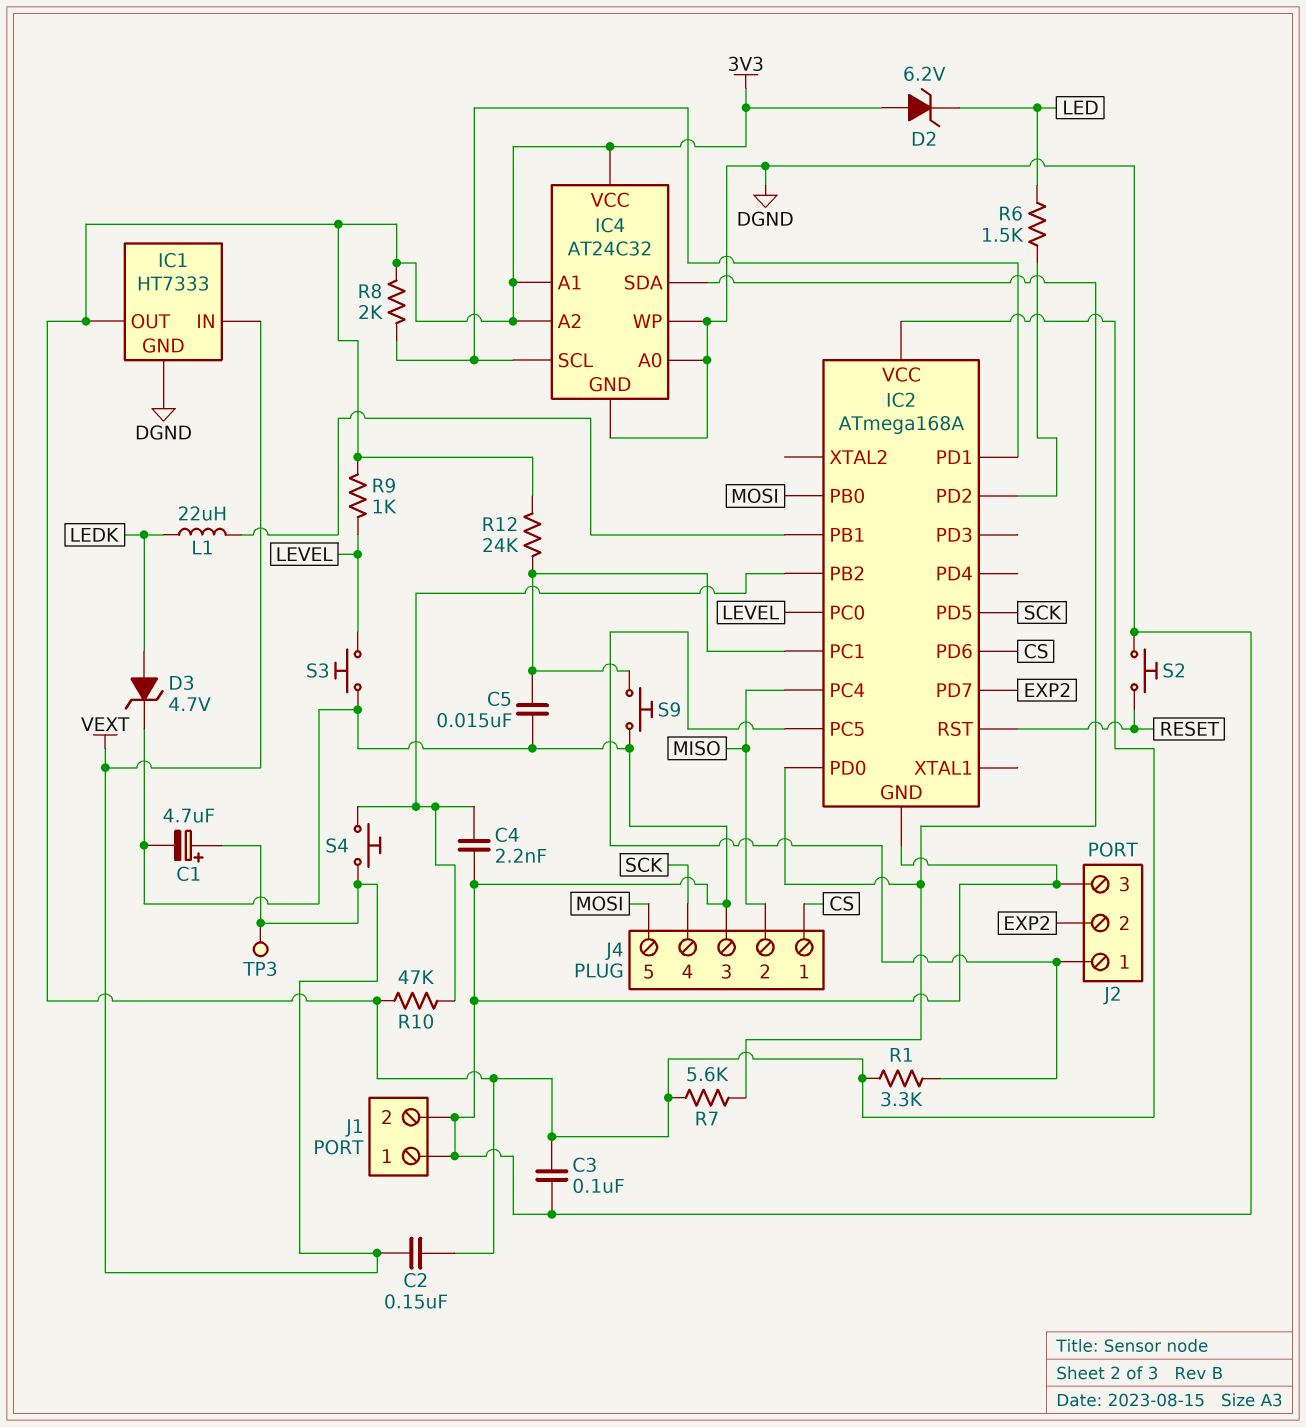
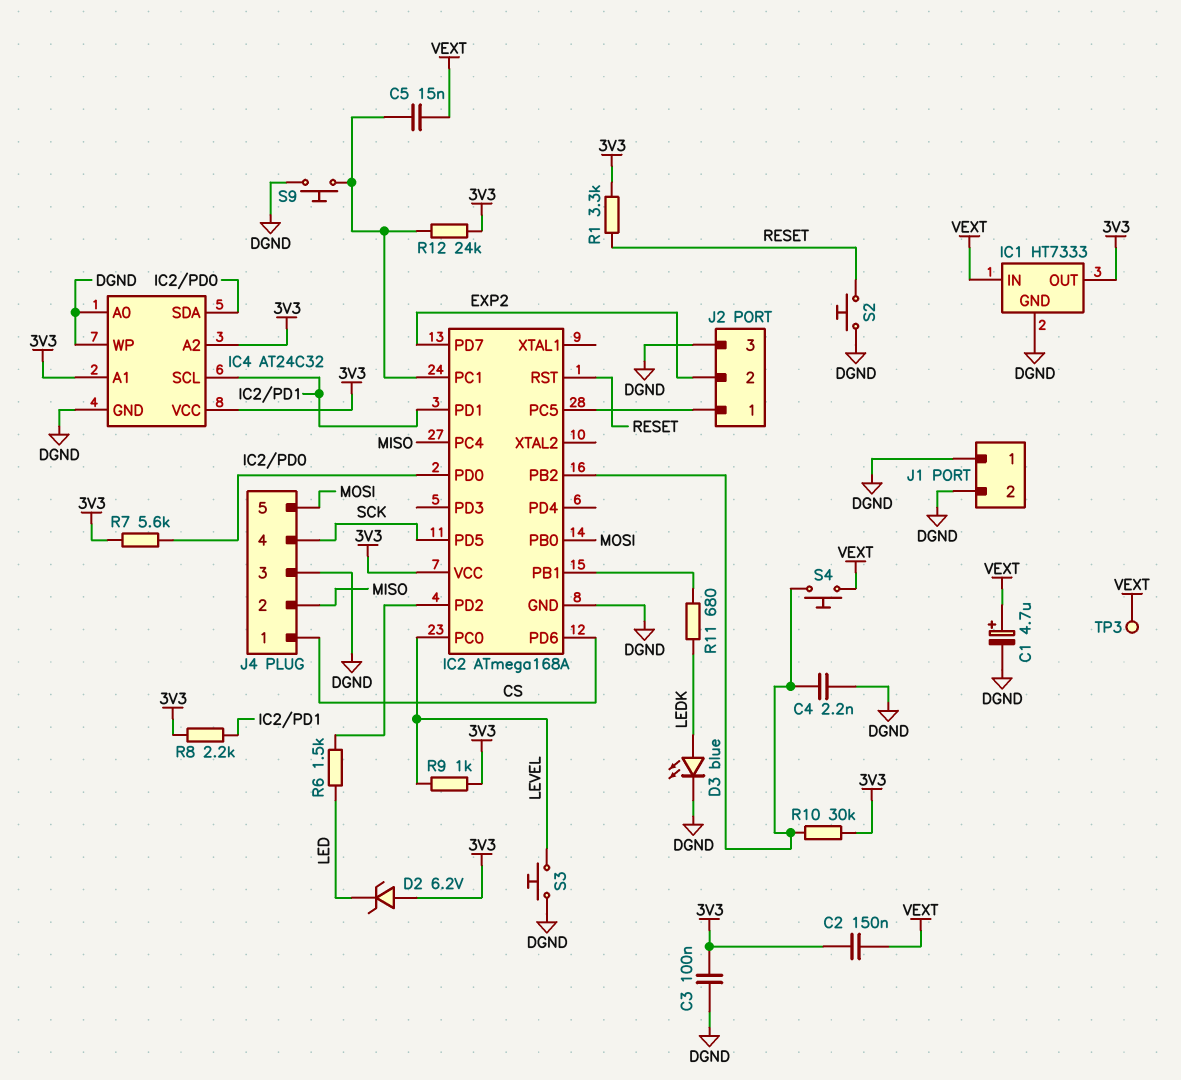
C5: 15nF (DGND, IC2/PC1) -> 15nF (IC2/PC1, VEXT)
D3: zener 4.7V (A LEDK, K DGND) -> LED blue (A LEDK, K DGND)
L1: 22uH (IC2/PB1, LEDK) -> none
R1: 3.3k (3V3, IC2/PC5) -> 3.3k (3V3, RESET)
R8: 2k (3V3, IC2/PD1) -> 2.2k (3V3, IC2/PD1)
R10: 47k (3V3, IC2/PB2) -> 30k (3V3, IC2/PB2)
R11: none -> 680 (IC2/PB1, LEDK)

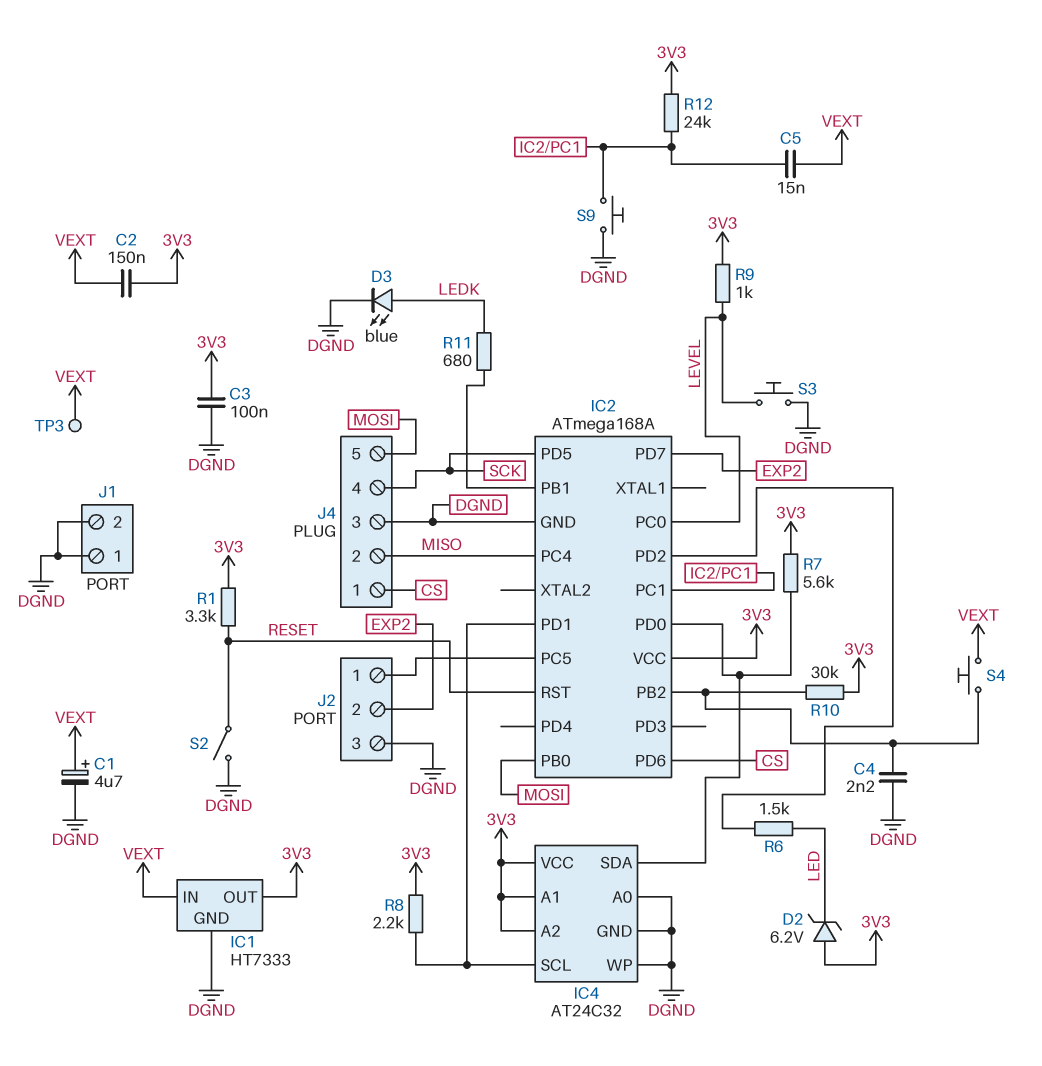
S2: button (DGND, RESET) -> switch (DGND, RESET)

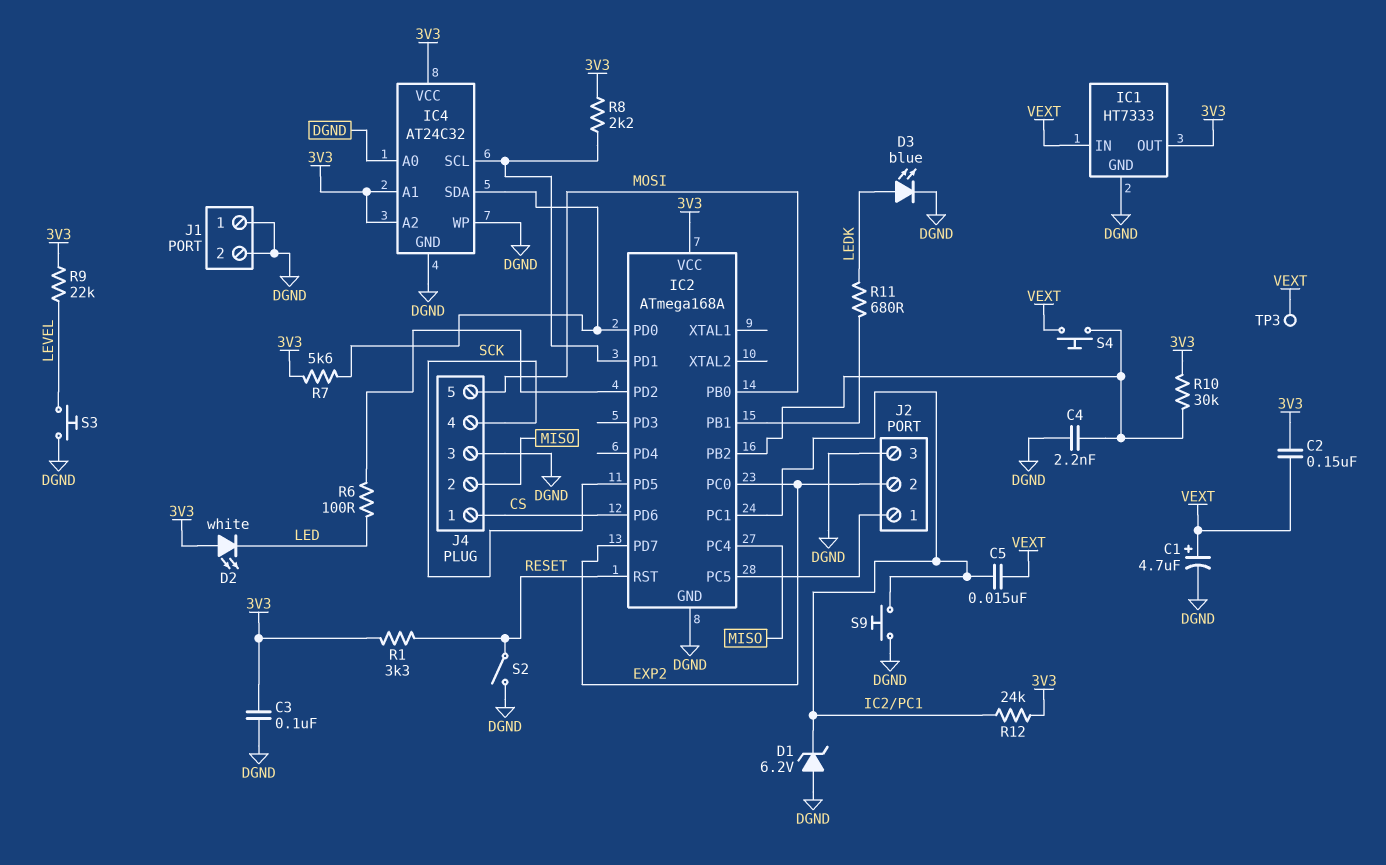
D1: none -> zener 6.2V (A DGND, K IC2/PC1)
D2: zener 6.2V (A 3V3, K LED) -> LED white (A 3V3, K LED)
IC2 pin PC0: LEVEL -> EXP2
R6: 1.5k (IC2/PD2, LED) -> 100 (IC2/PD2, LED)
R9: 1k (3V3, LEVEL) -> 22k (3V3, LEVEL)

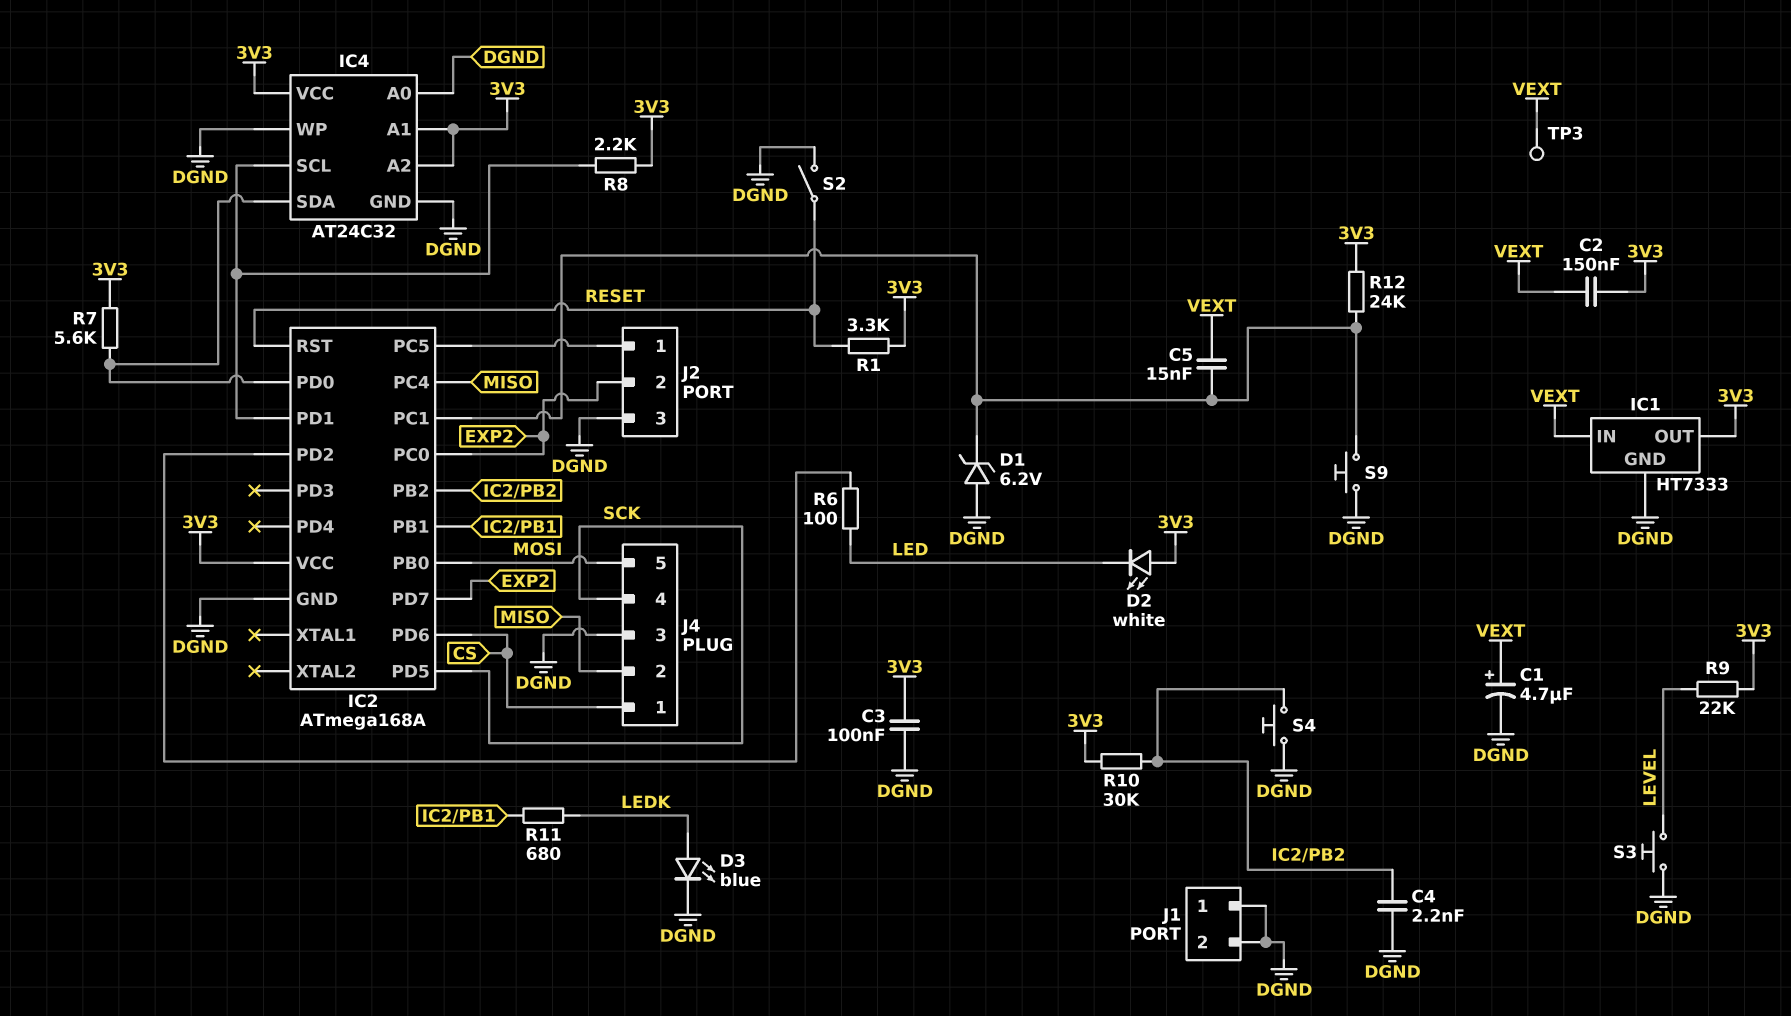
S4: button (IC2/PB2, VEXT) -> button (DGND, IC2/PB2)

